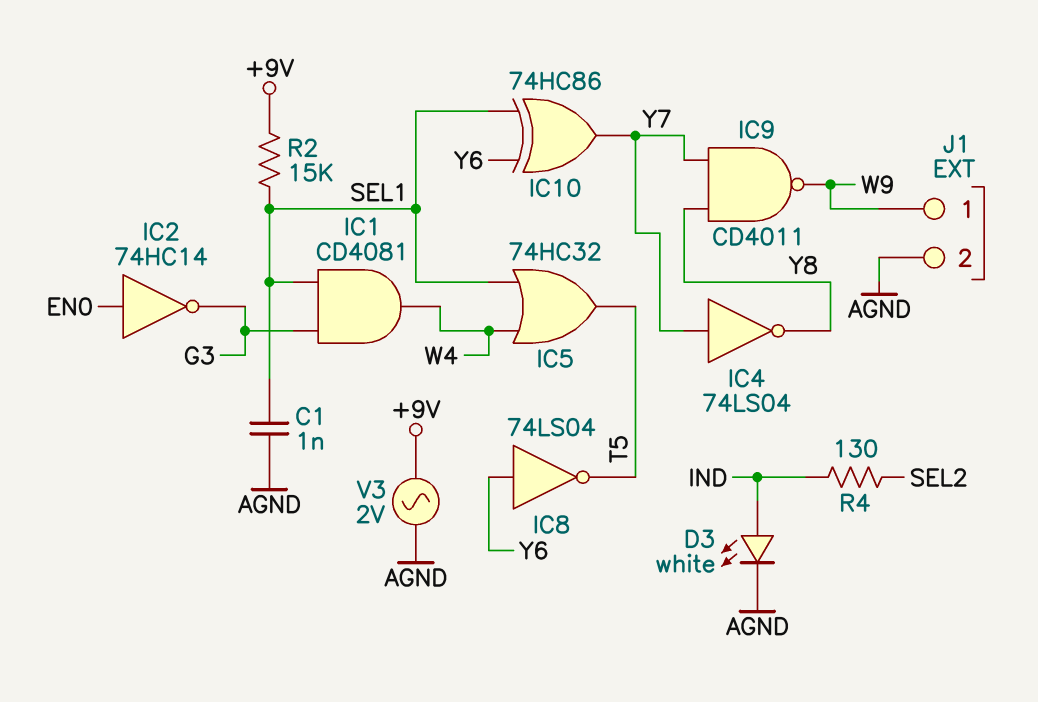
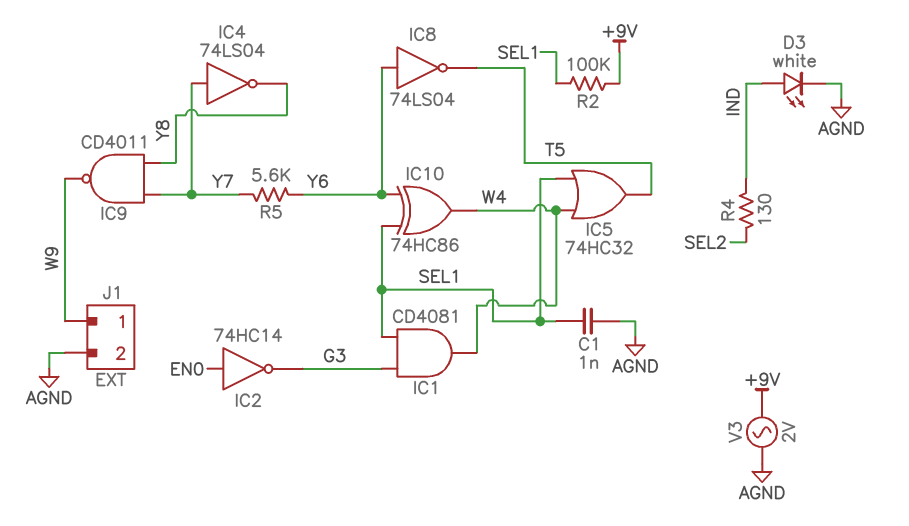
IC10: XOR 74HC86 (in SEL1, in Y6, out Y7) -> XOR 74HC86 (in SEL1, in Y6, out W4)
R2: 15k (+9V, SEL1) -> 100k (+9V, SEL1)
R5: none -> 5.6k (Y6, Y7)

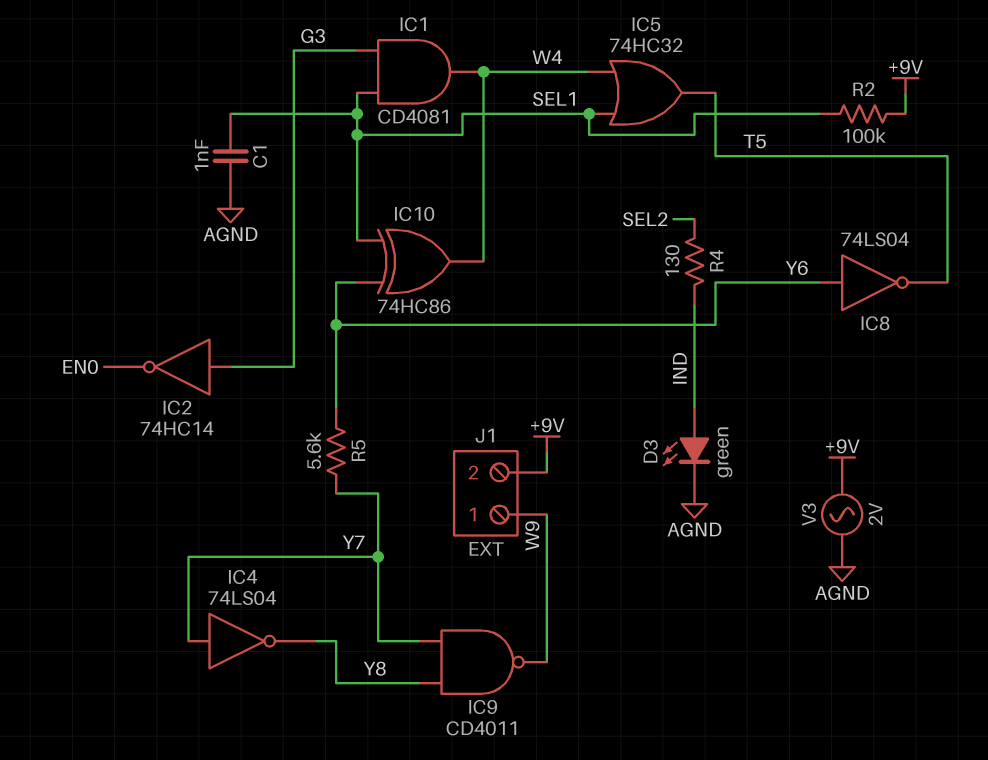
D3: LED white (A IND, K AGND) -> LED green (A IND, K AGND)
IC2: NOT 74HC14 (in EN0, out G3) -> NOT 74HC14 (in G3, out EN0)
J1 pin 2: AGND -> +9V

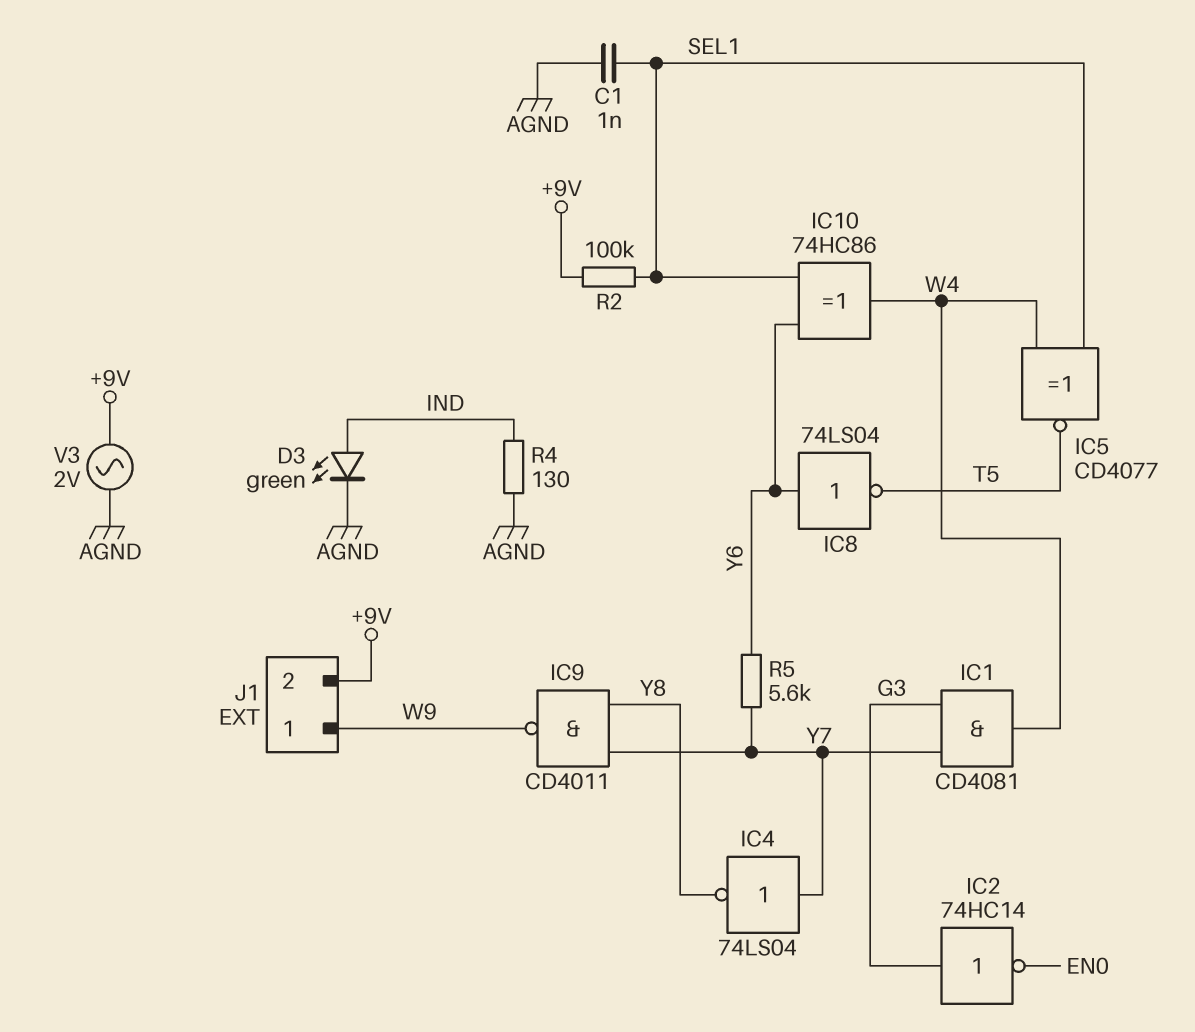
IC1: AND CD4081 (in G3, in SEL1, out W4) -> AND CD4081 (in G3, in Y7, out W4)
IC5: OR 74HC32 (in SEL1, in W4, out T5) -> XNOR CD4077 (in SEL1, in W4, out T5)
R4: 130 (IND, SEL2) -> 130 (AGND, IND)

